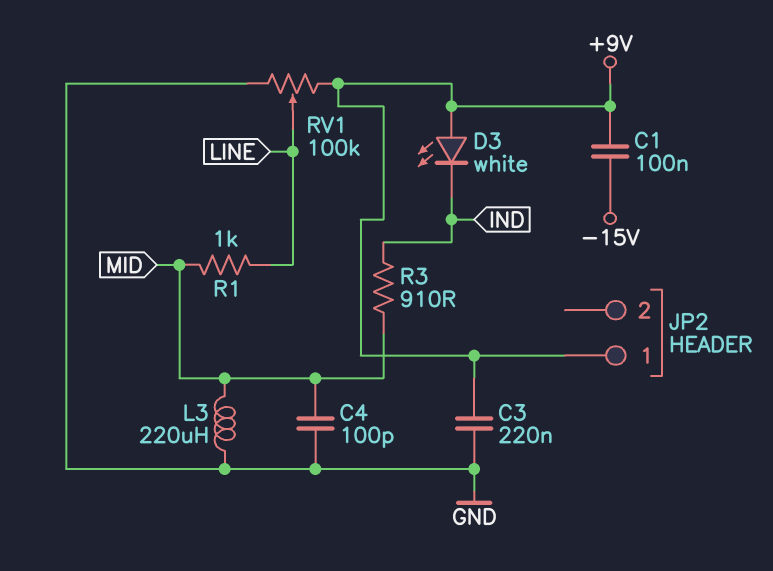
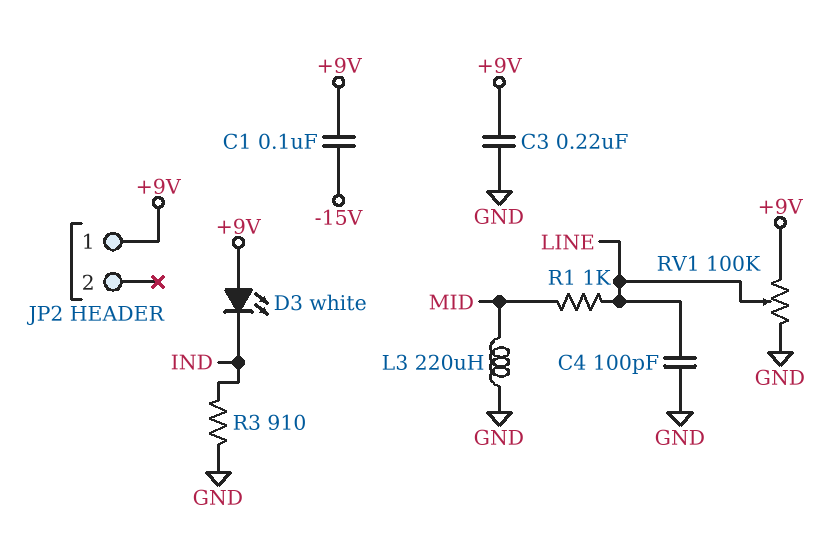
C4: 100pF (GND, MID) -> 100pF (GND, LINE)
R3: 910 (IND, MID) -> 910 (GND, IND)

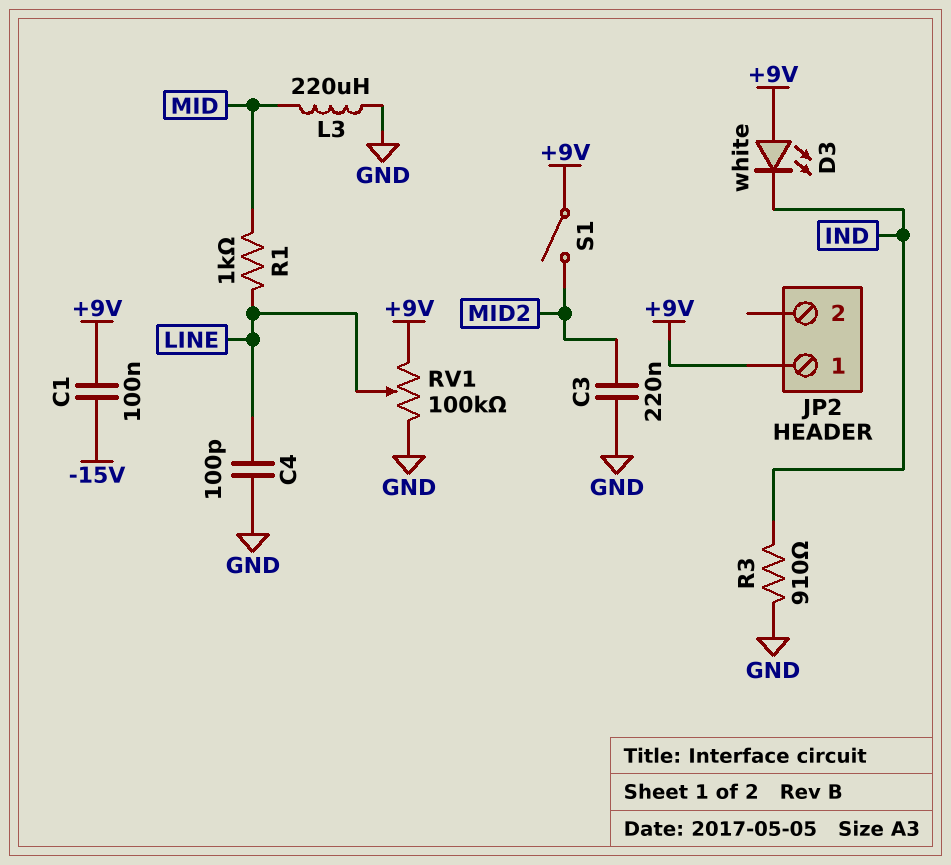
C3: 220nF (+9V, GND) -> 220nF (GND, MID2)
S1: none -> switch (+9V, MID2)

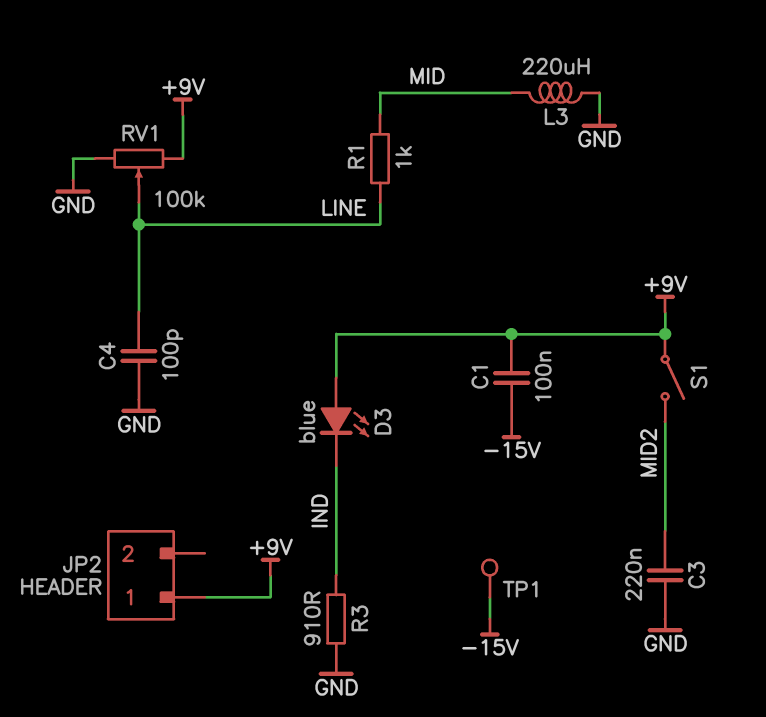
D3: LED white (A +9V, K IND) -> LED blue (A +9V, K IND)
TP1: none -> test point (-15V)

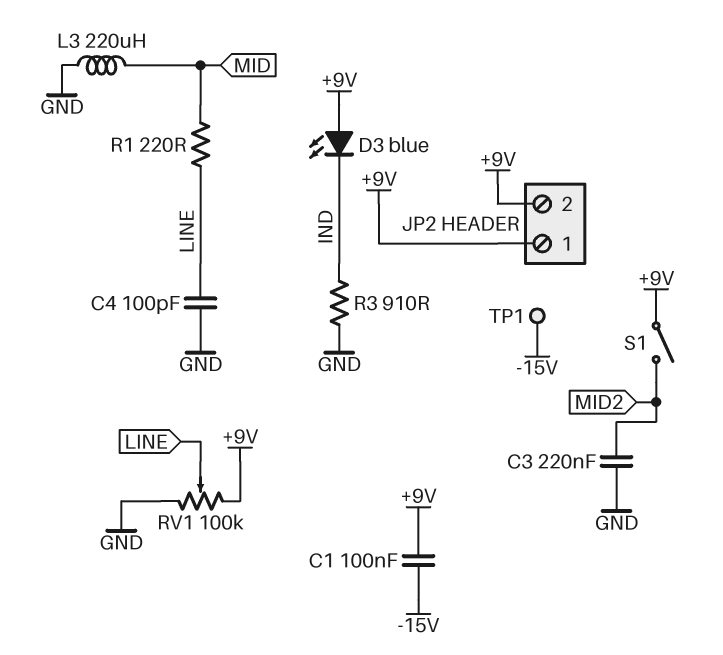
JP2 pin 2: none -> +9V
R1: 1k (LINE, MID) -> 220 (LINE, MID)

